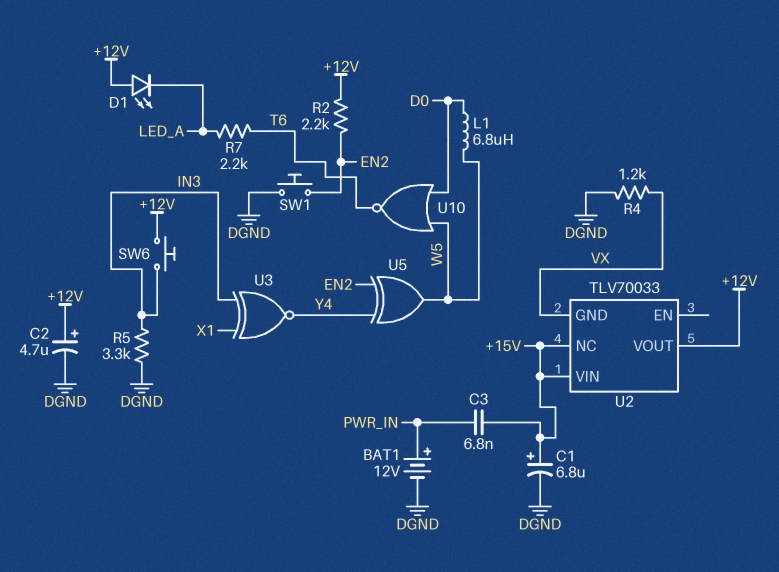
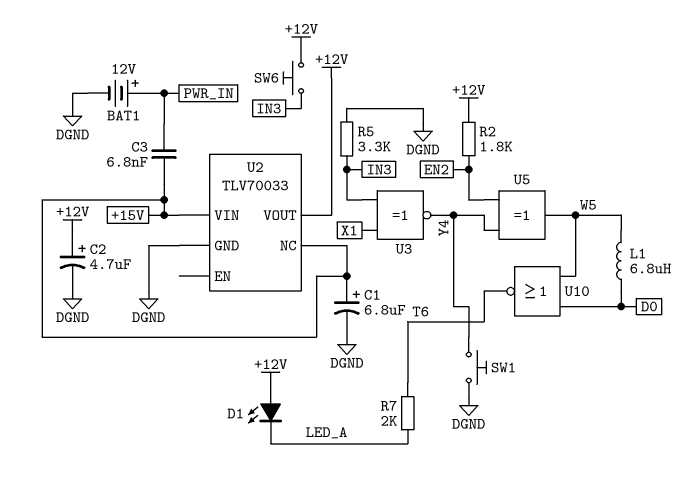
R2: 2.2k (+12V, EN2) -> 1.8k (+12V, EN2)
R4: 1.2k (DGND, VX) -> none
R7: 2.2k (LED_A, T6) -> 2k (LED_A, T6)
SW1: button (DGND, EN2) -> button (DGND, Y4)
U2 pin GND: VX -> DGND

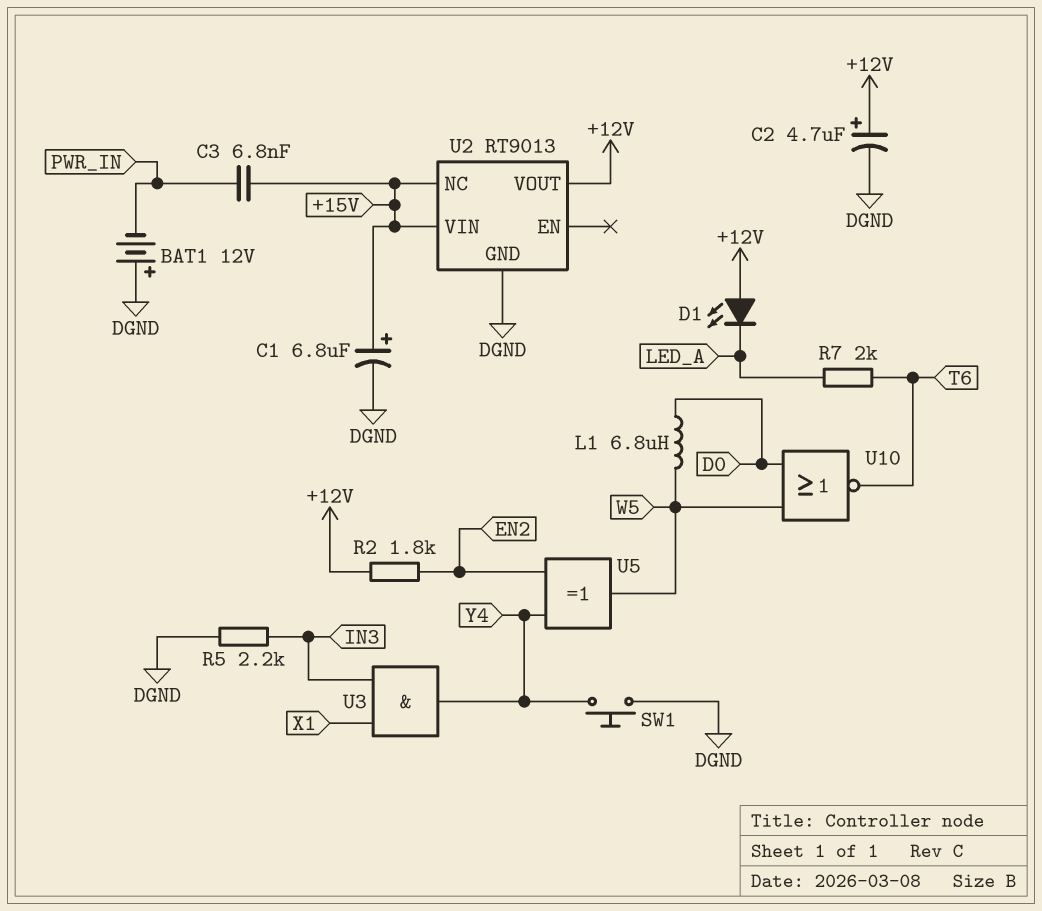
BAT1: 12V (plus PWR_IN, minus DGND) -> 12V (plus DGND, minus PWR_IN)
R5: 3.3k (DGND, IN3) -> 2.2k (DGND, IN3)
SW6: button (+12V, IN3) -> none
U2: TLV70033 -> RT9013
U3: XNOR (in IN3, in X1, out Y4) -> AND (in IN3, in X1, out Y4)

